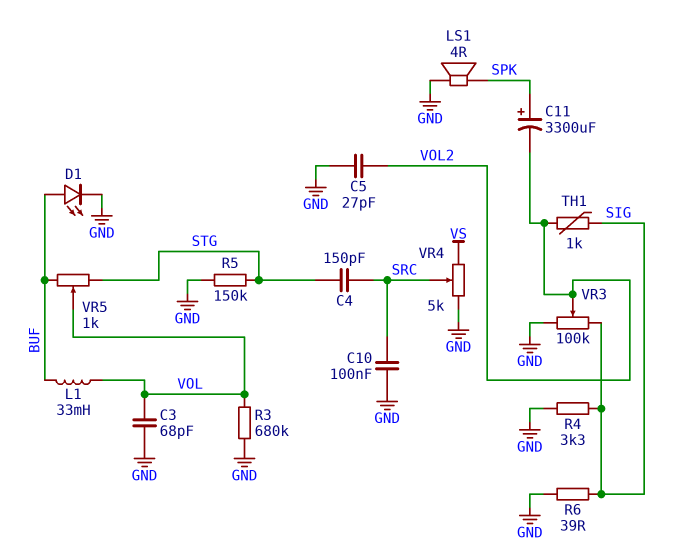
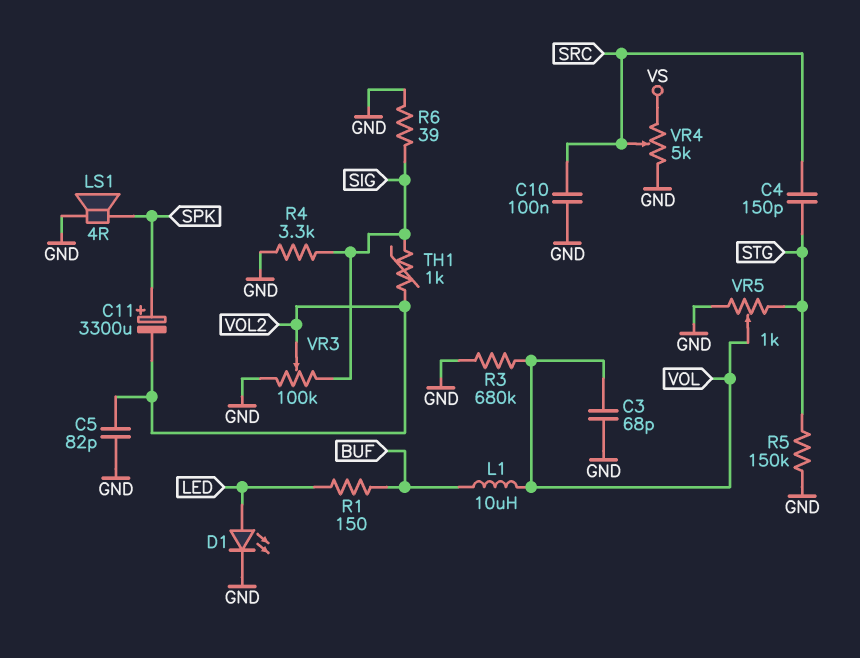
C5: 27pF (GND, VOL2) -> 82pF (GND, VOL2)
D1: LED (A BUF, K GND) -> LED (A LED, K GND)
L1: 33mH (BUF, VOL) -> 10uH (BUF, VOL)
R1: none -> 150 (BUF, LED)
VR5: 1k (BUF, STG, wiper VOL) -> 1k (GND, STG, wiper VOL)

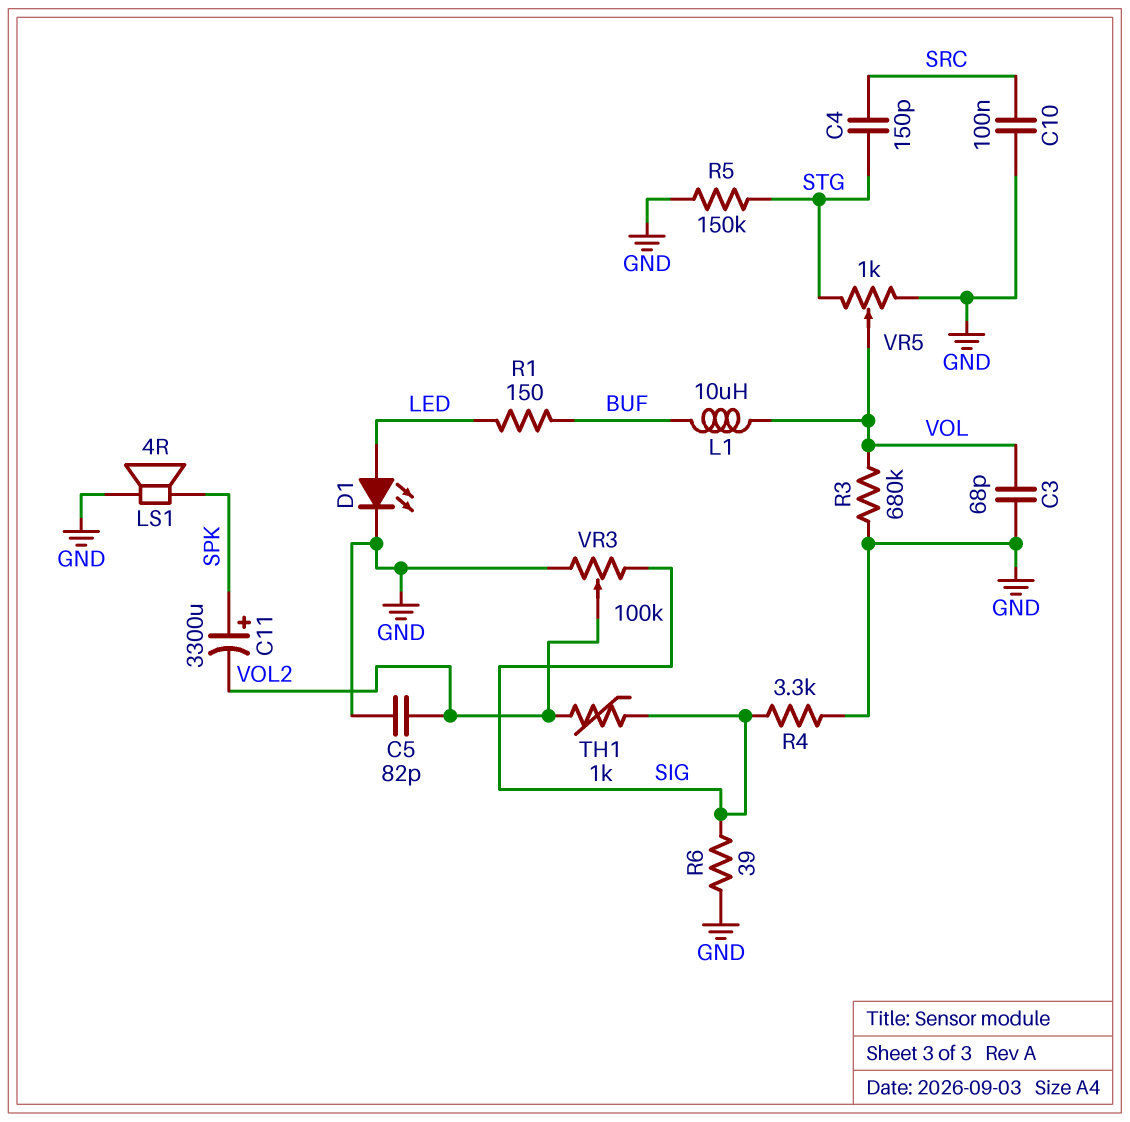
VR4: 5k (GND, VS, wiper SRC) -> none

